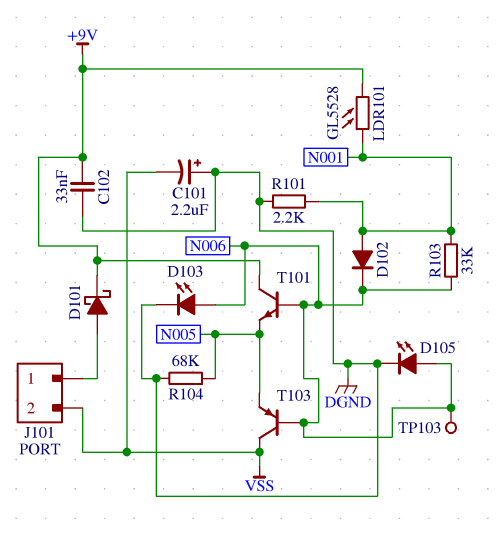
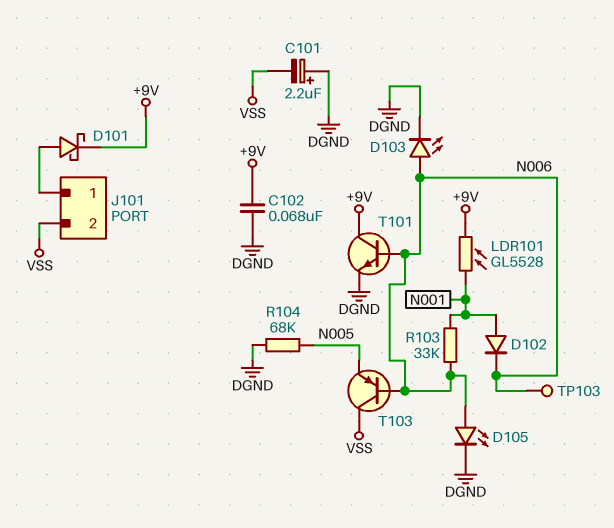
C102: 33nF (+9V, DGND) -> 68nF (+9V, DGND)
R101: 2.2k (DGND, N001) -> none
T101: NPN (B N006, C +9V, E N005) -> NPN (B N006, C +9V, E DGND)

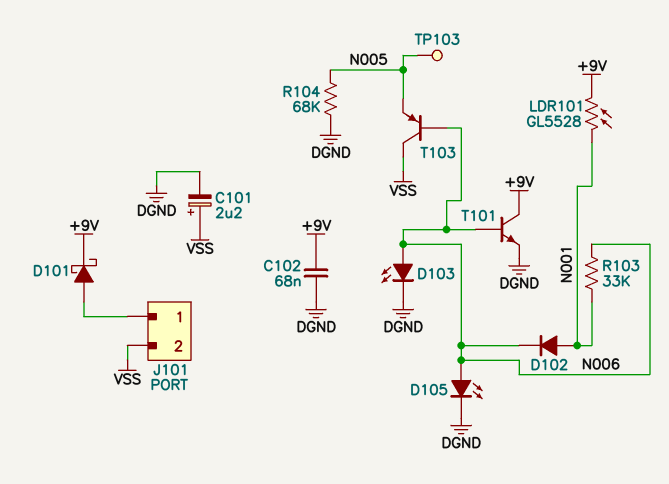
C101: 2.2uF (plus DGND, minus VSS) -> 2.2uF (plus VSS, minus DGND)
TP103: test point (N006) -> test point (N005)

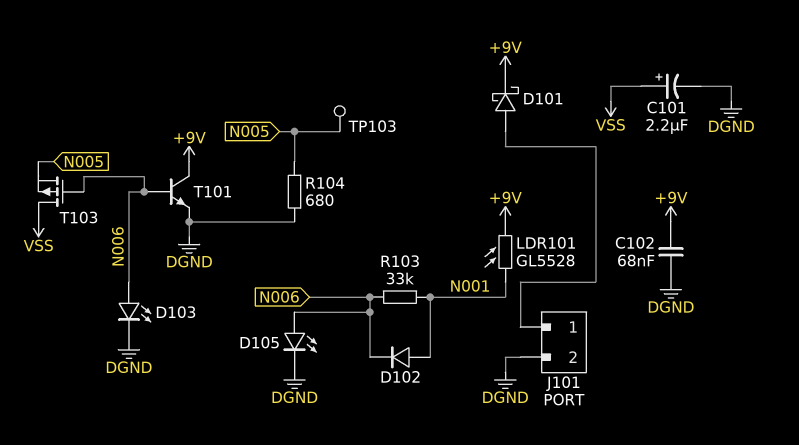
J101 pin 2: VSS -> DGND
R104: 68k (DGND, N005) -> 680 (DGND, N005)
T103: PNP (B N006, C VSS, E N005) -> PMOS (G N006, D VSS, S N005)

